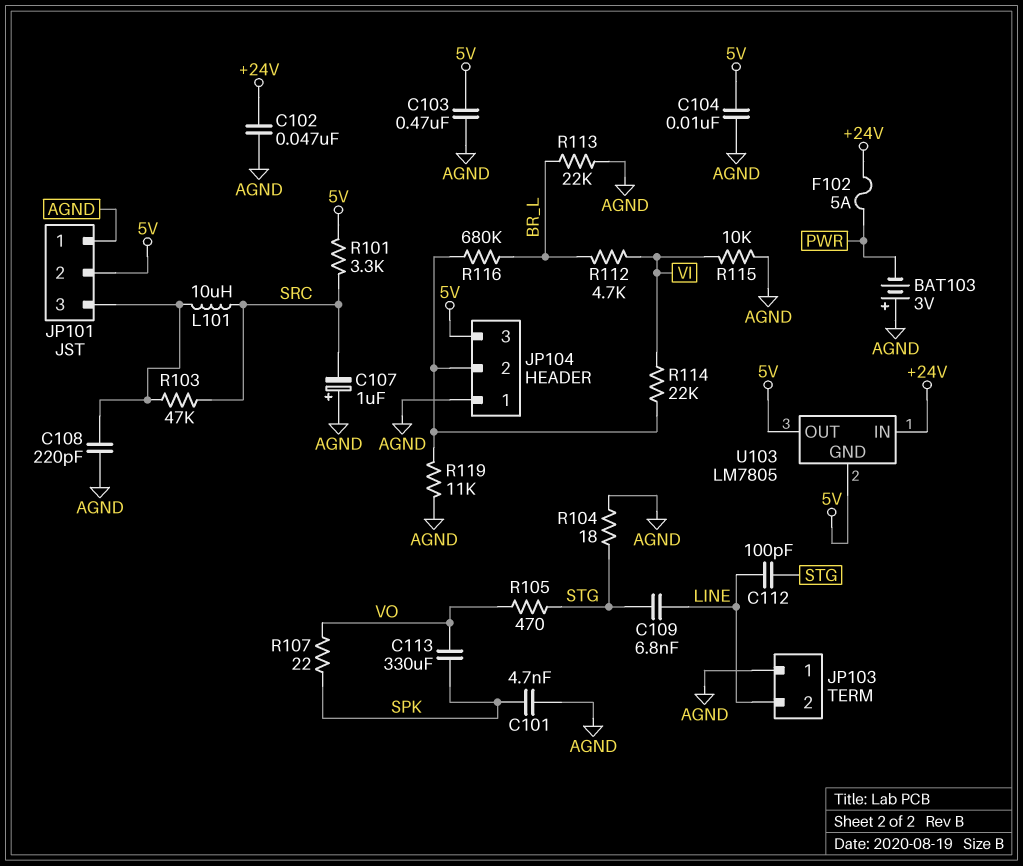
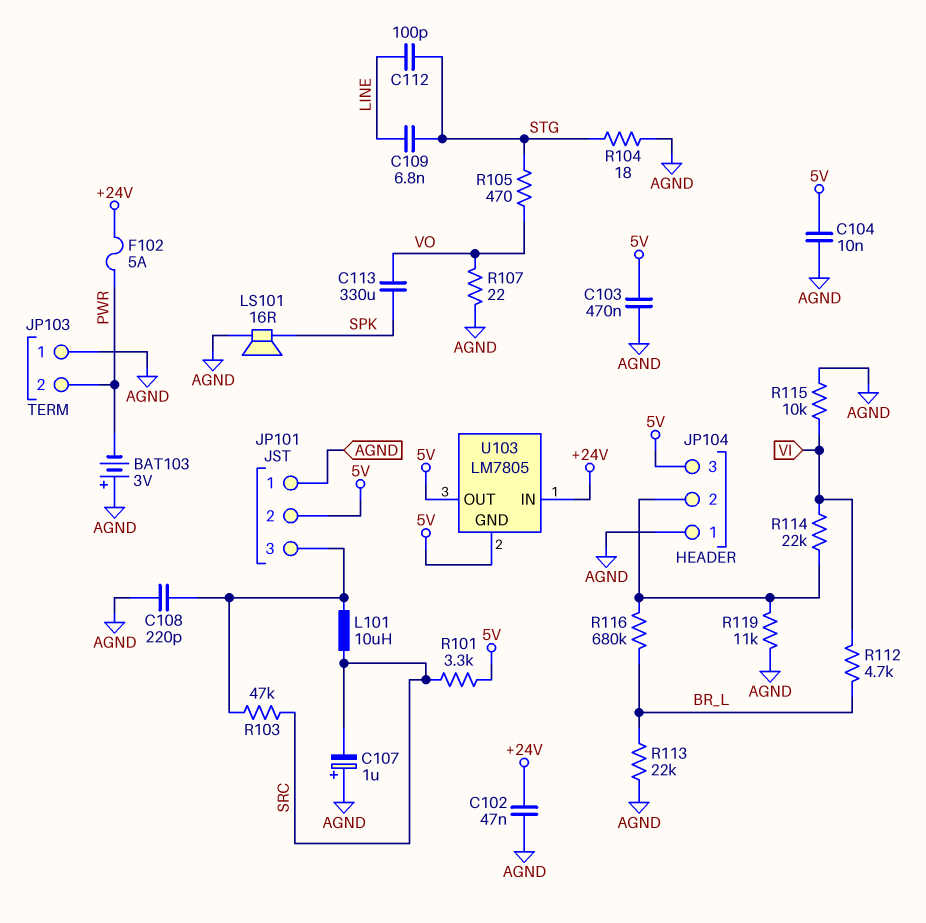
C101: 4.7nF (AGND, SPK) -> none
JP103 pin 2: LINE -> PWR
LS101: none -> speaker 16R (AGND, SPK)
R107: 22 (SPK, VO) -> 22 (AGND, VO)

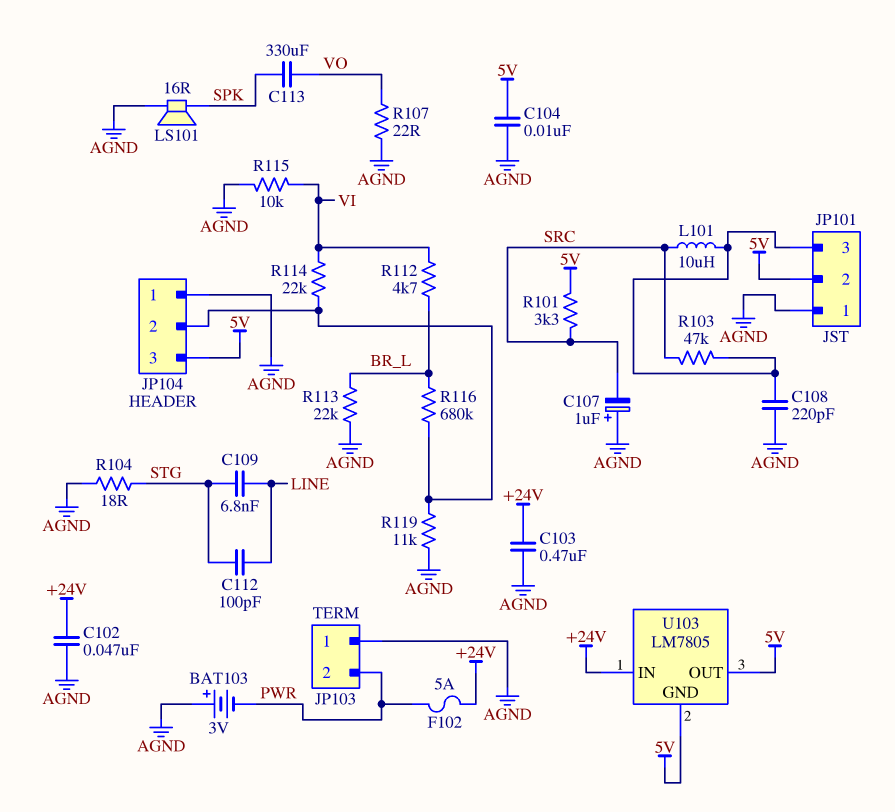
C103: 470nF (5V, AGND) -> 470nF (+24V, AGND)
R105: 470 (STG, VO) -> none

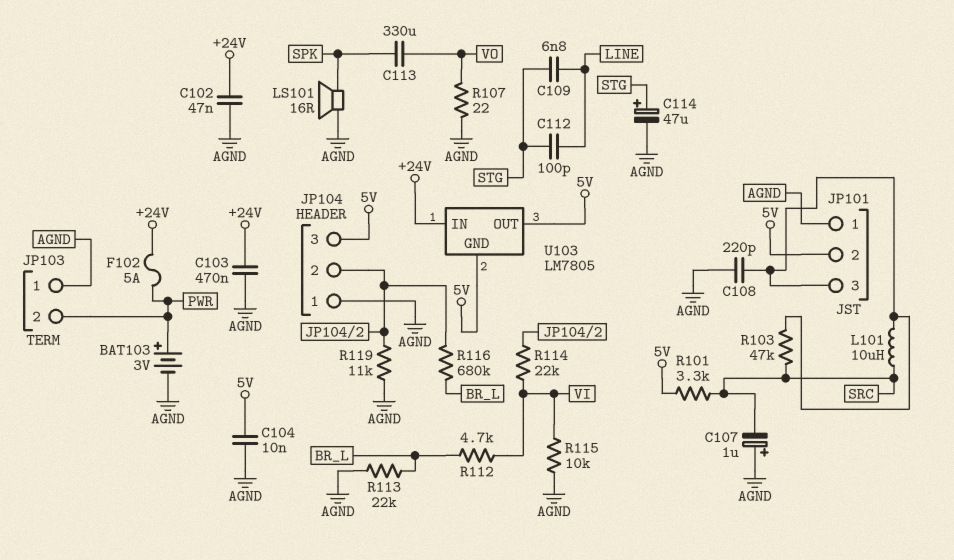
BAT103: 3V (plus AGND, minus PWR) -> 3V (plus PWR, minus AGND)
C114: none -> 47uF (plus STG, minus AGND)
R104: 18 (AGND, STG) -> none

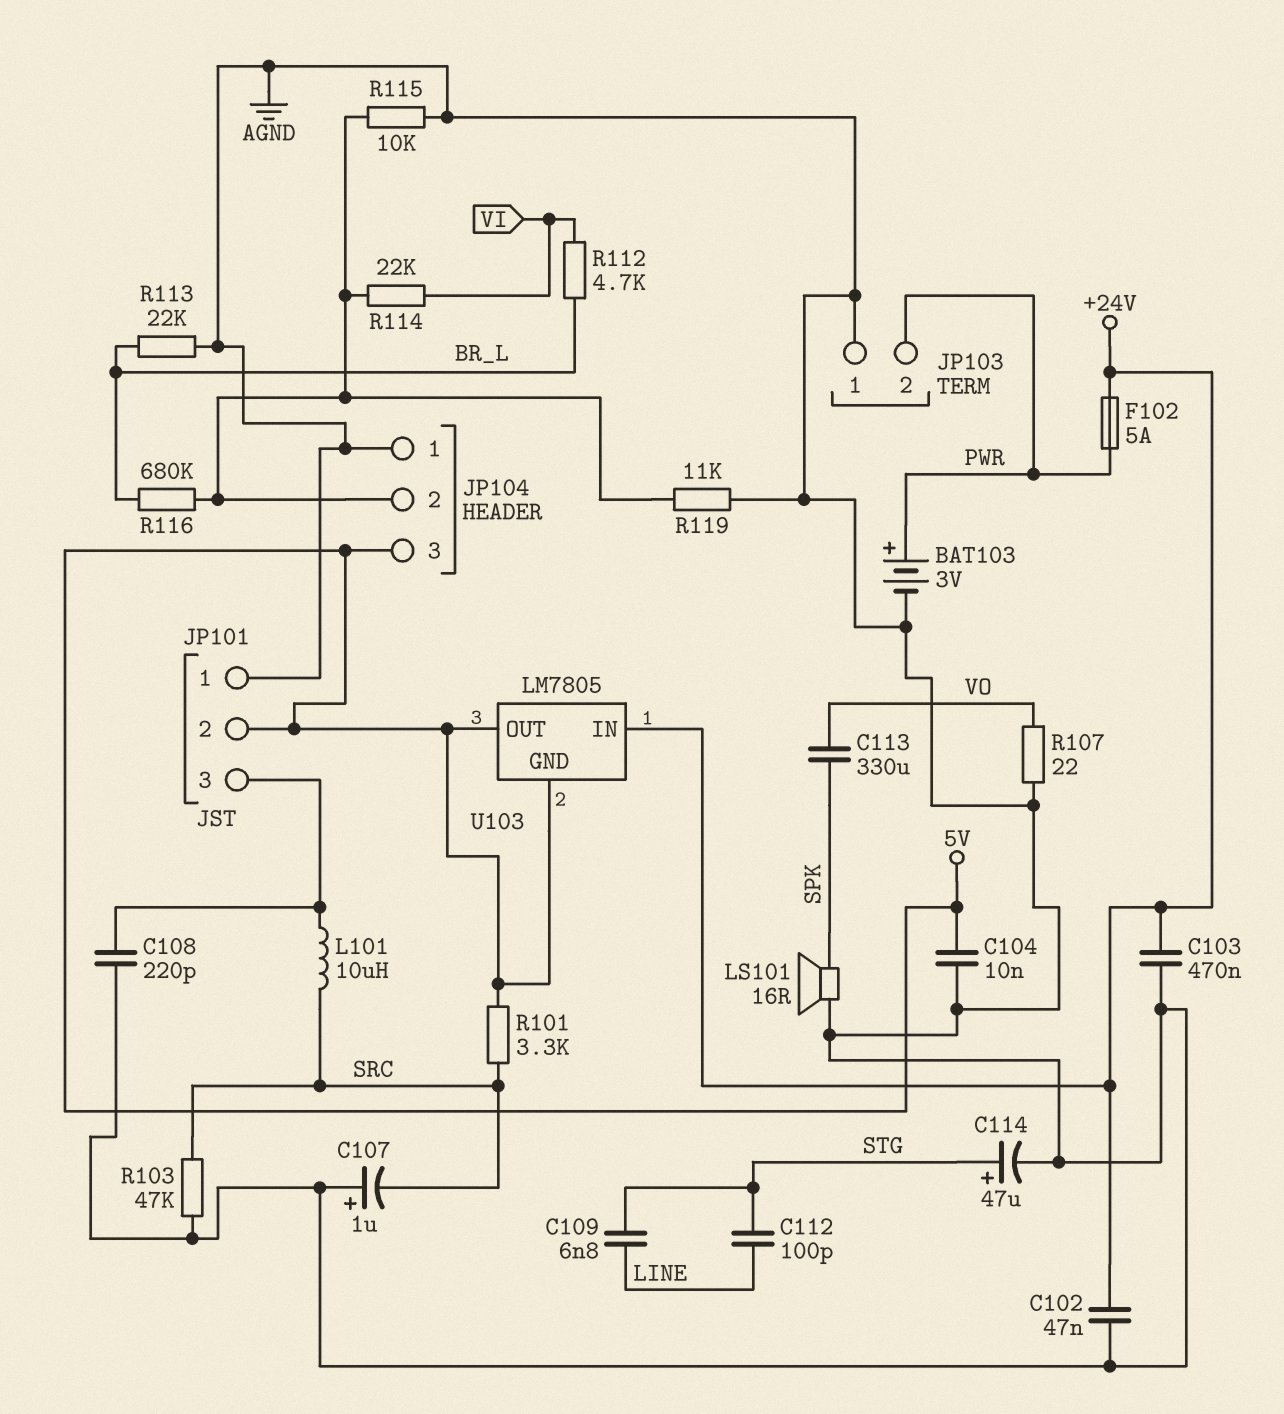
R103: 47k (JP101/3, SRC) -> 47k (AGND, SRC)
R115: 10k (AGND, VI) -> 10k (AGND, JP104/2)

